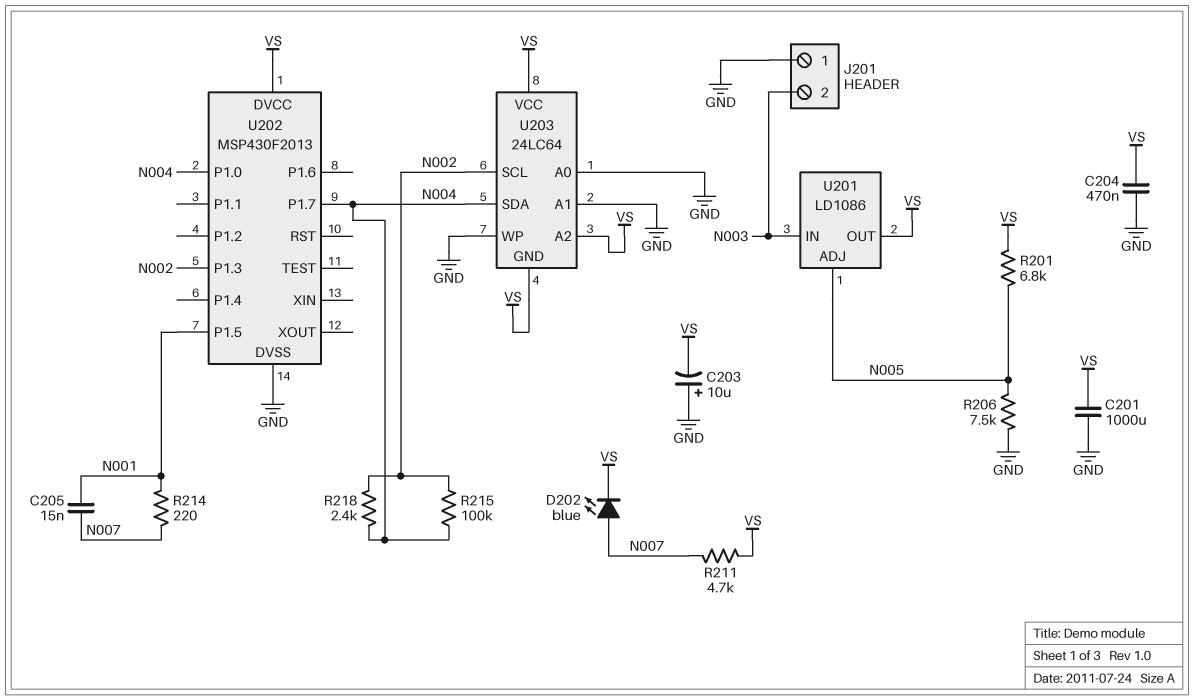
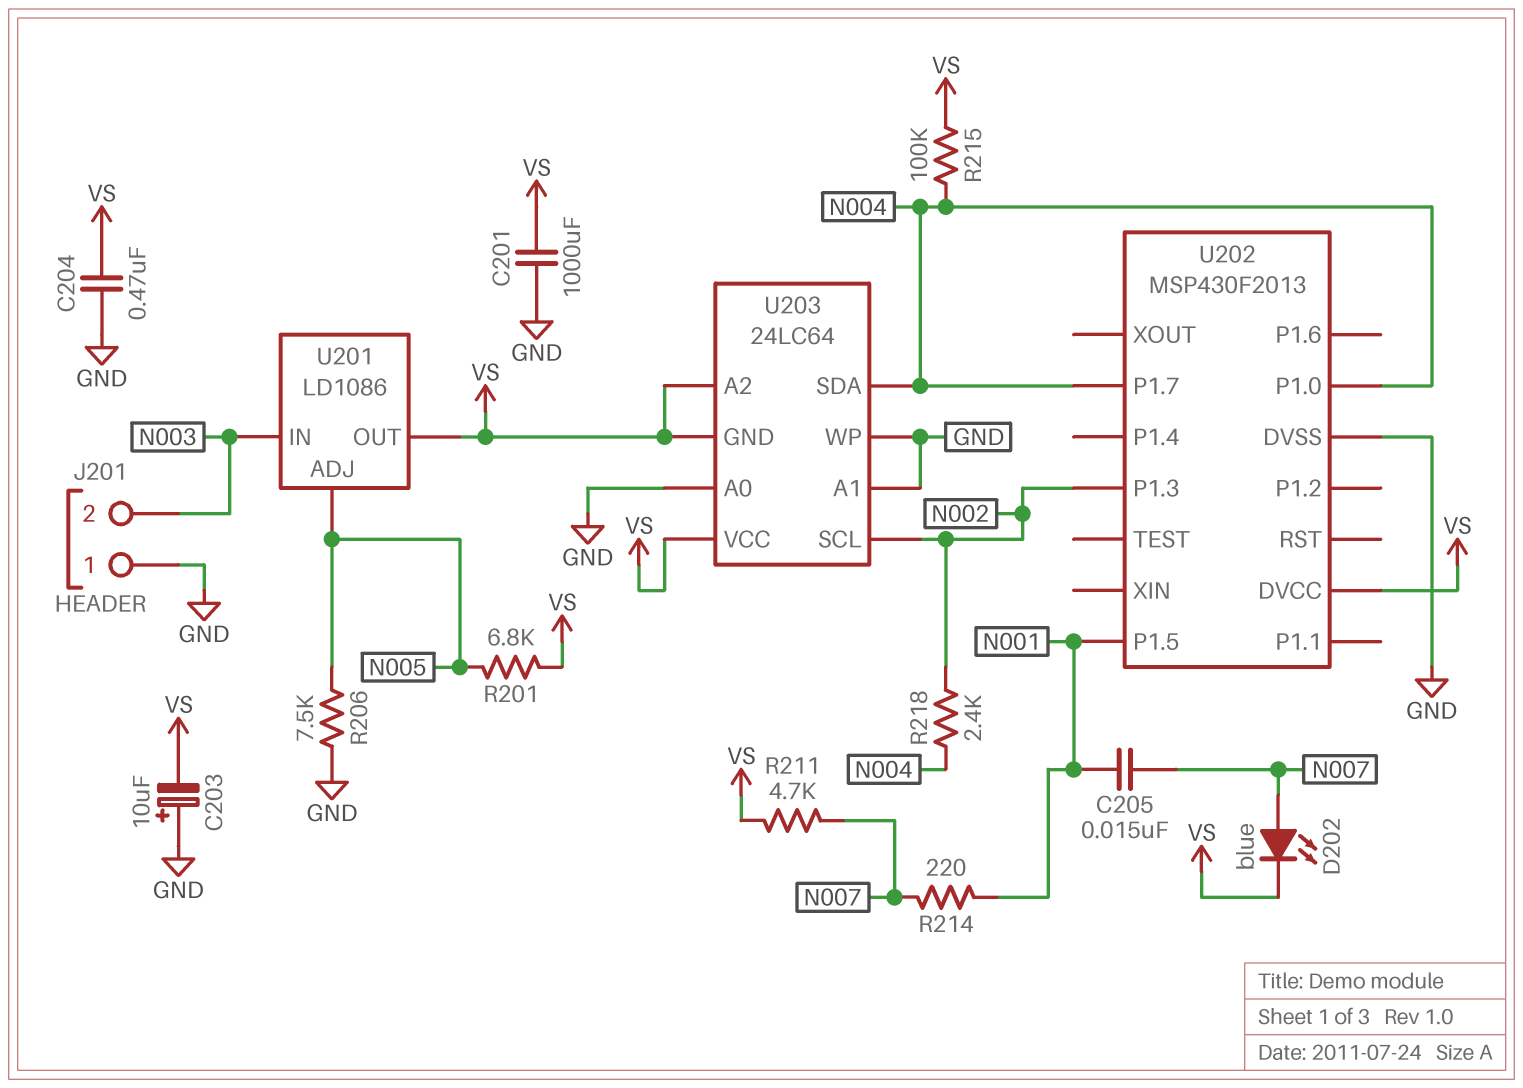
R215: 100k (N002, N004) -> 100k (N004, VS)

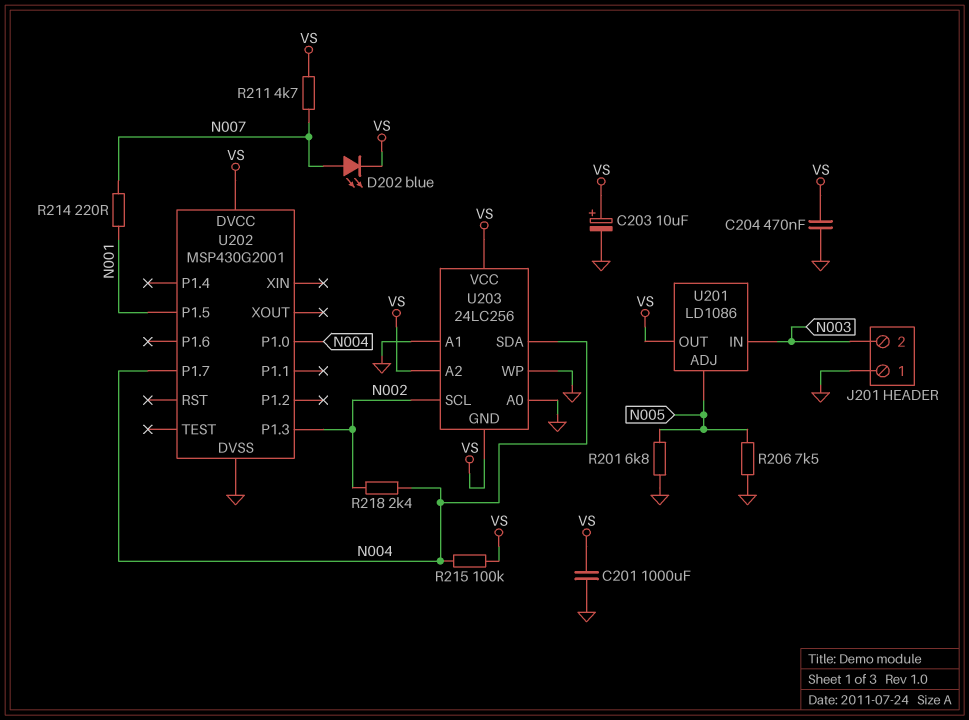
C203: 10uF (plus GND, minus VS) -> 10uF (plus VS, minus GND)
C205: 15nF (N001, N007) -> none
R201: 6.8k (N005, VS) -> 6.8k (GND, N005)
U202: MSP430F2013 -> MSP430G2001
U203: 24LC64 -> 24LC256

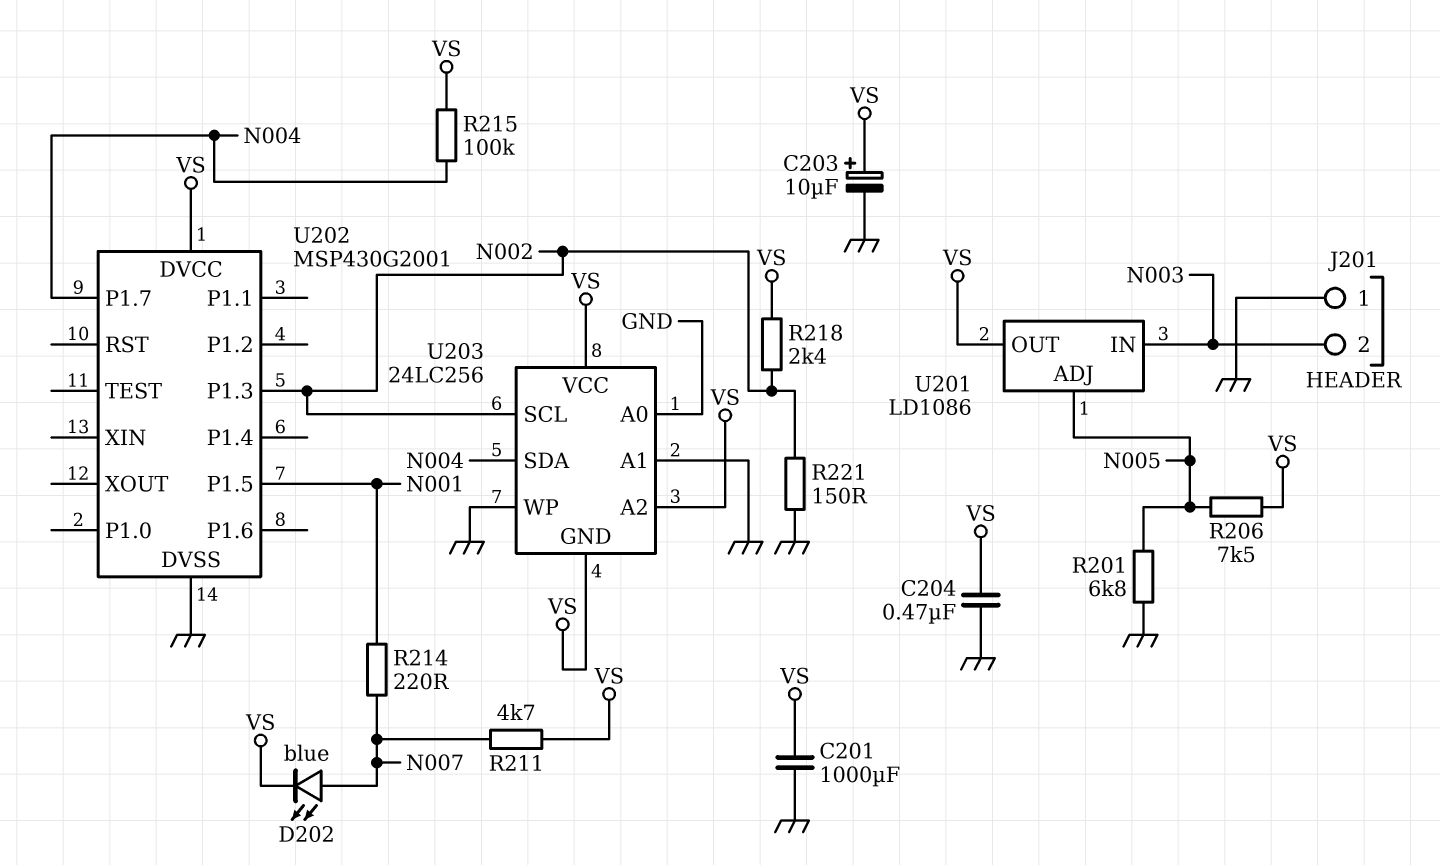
R206: 7.5k (GND, N005) -> 7.5k (N005, VS)
R218: 2.4k (N002, N004) -> 2.4k (N002, VS)
R221: none -> 150 (GND, N002)
U202 pin P1.0: N004 -> none

